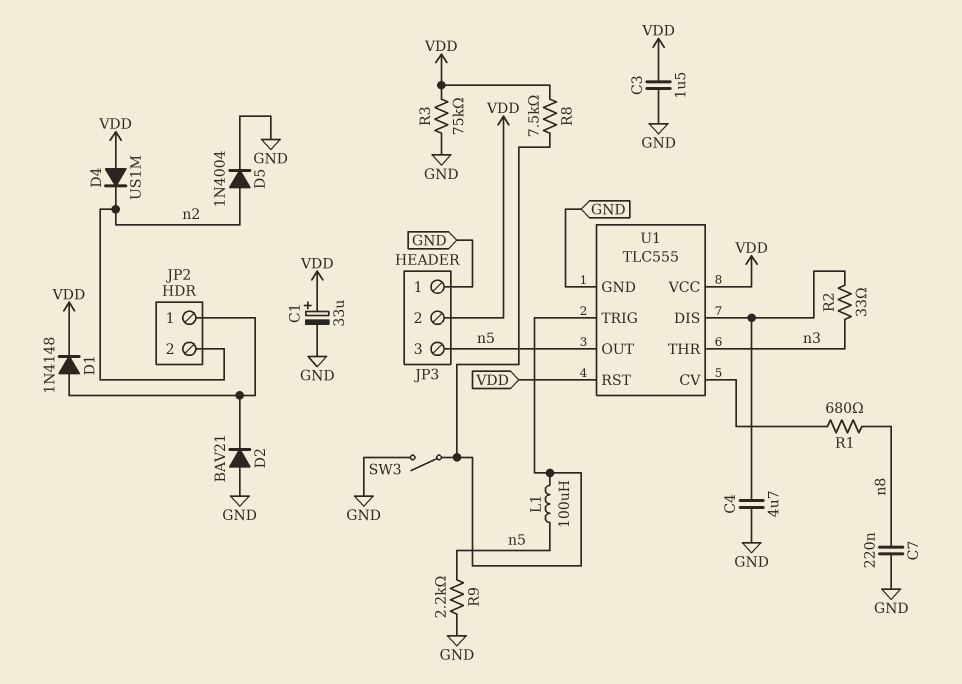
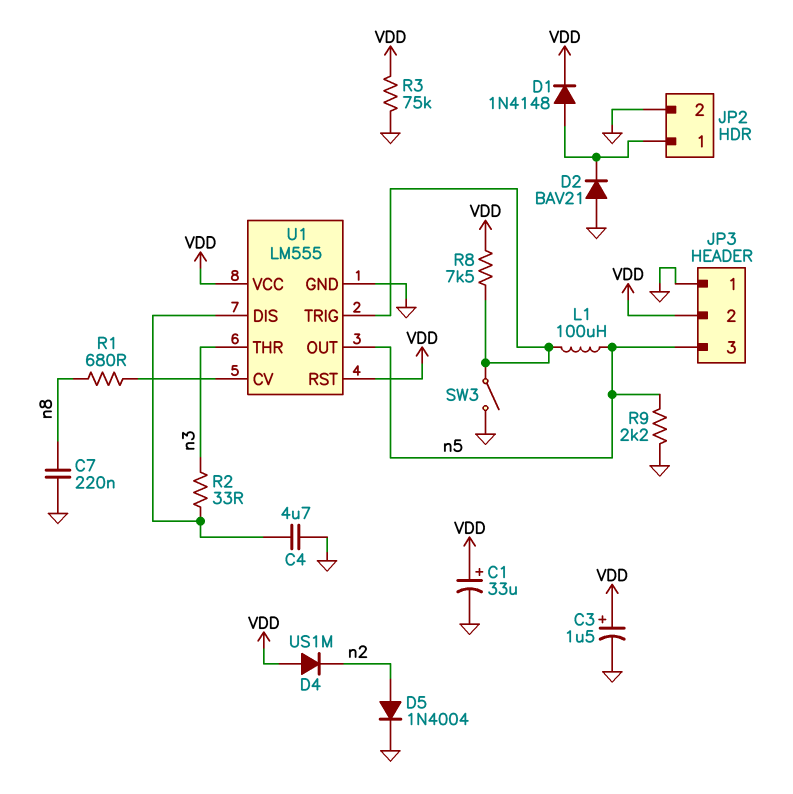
C3: 1.5uF (GND, VDD) -> 1.5uF (plus VDD, minus GND)
JP2 pin 2: n2 -> GND
U1: TLC555 -> LM555

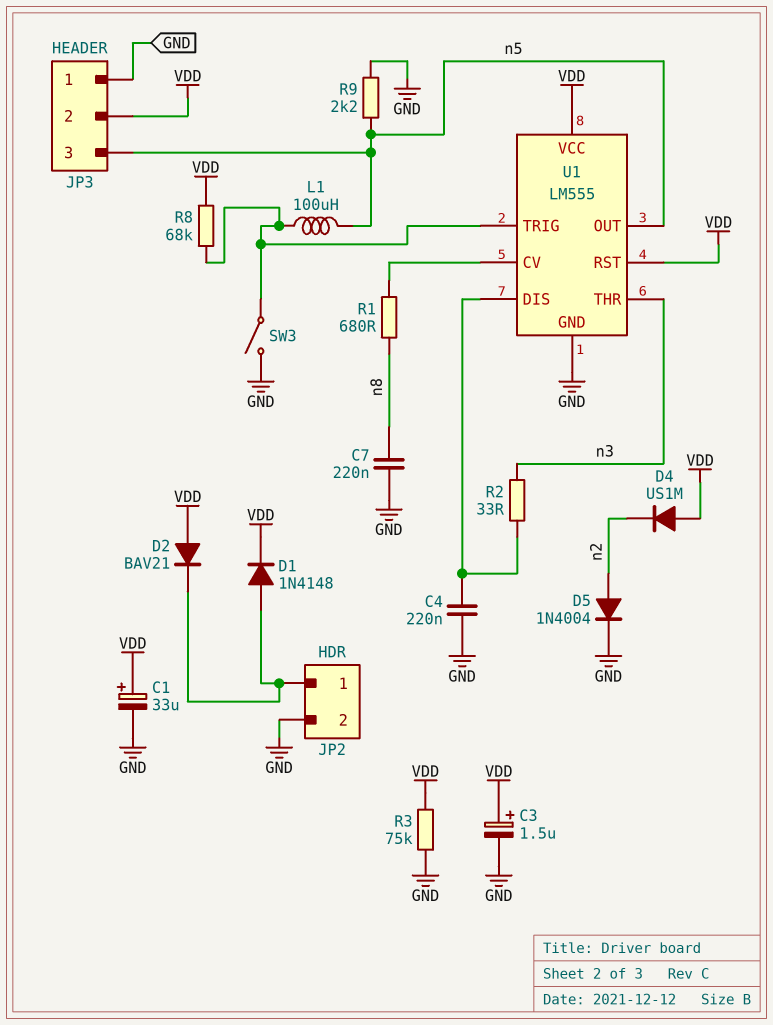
C4: 4.7uF (GND, U1/DIS) -> 220nF (GND, U1/DIS)
D2: diode BAV21 (A GND, K JP2/1) -> diode BAV21 (A VDD, K JP2/1)
R8: 7.5k (U1/TRIG, VDD) -> 68k (U1/TRIG, VDD)

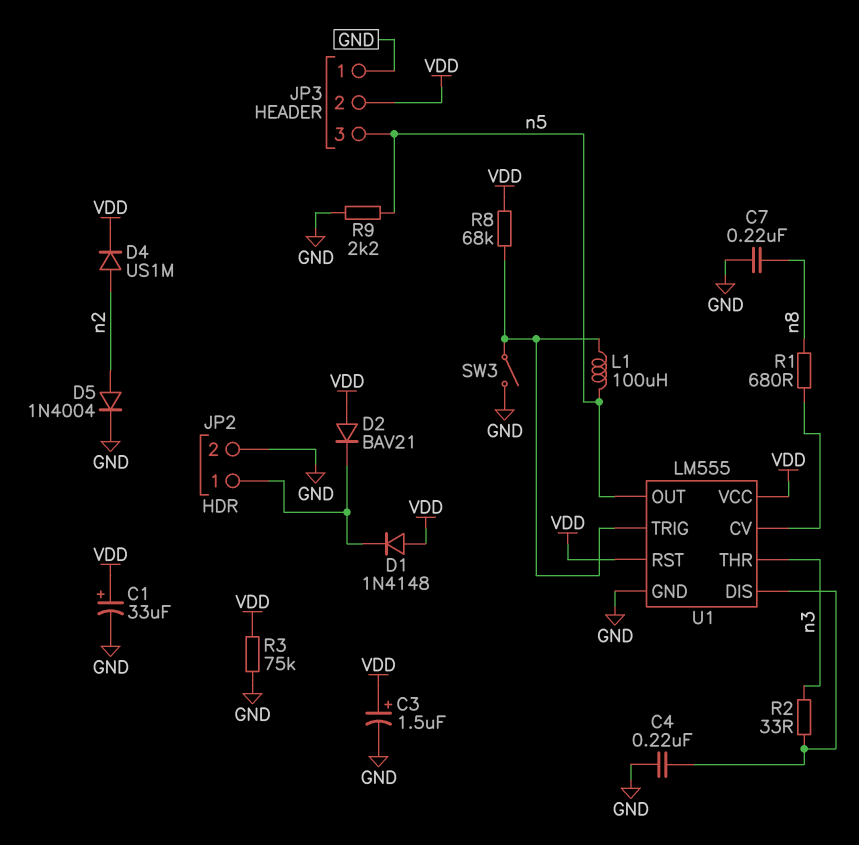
D1: diode 1N4148 (A JP2/1, K VDD) -> diode 1N4148 (A VDD, K JP2/1)
D4: diode US1M (A VDD, K n2) -> diode US1M (A n2, K VDD)

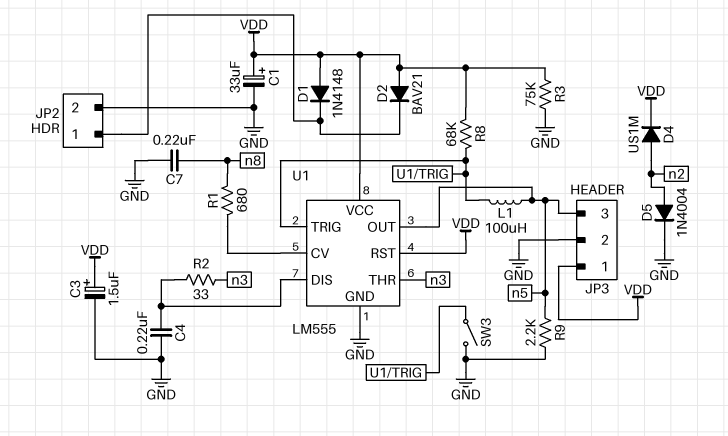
JP3 pin 1: GND -> VDD
JP3 pin 2: VDD -> GND

